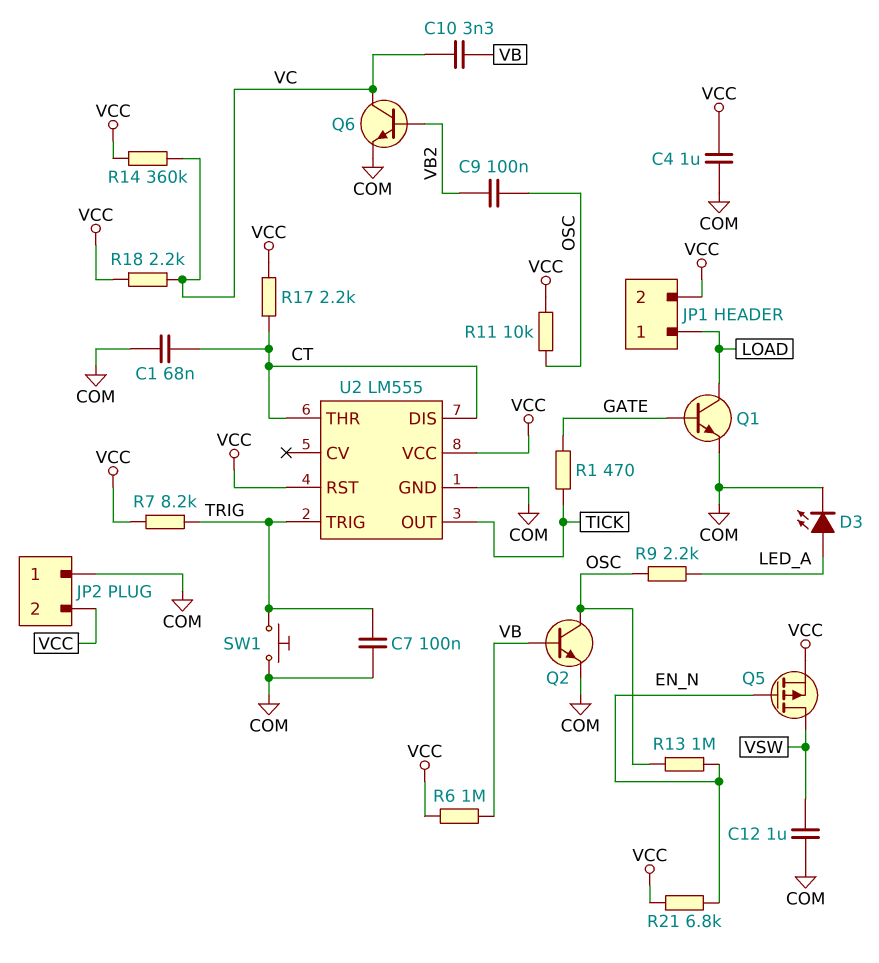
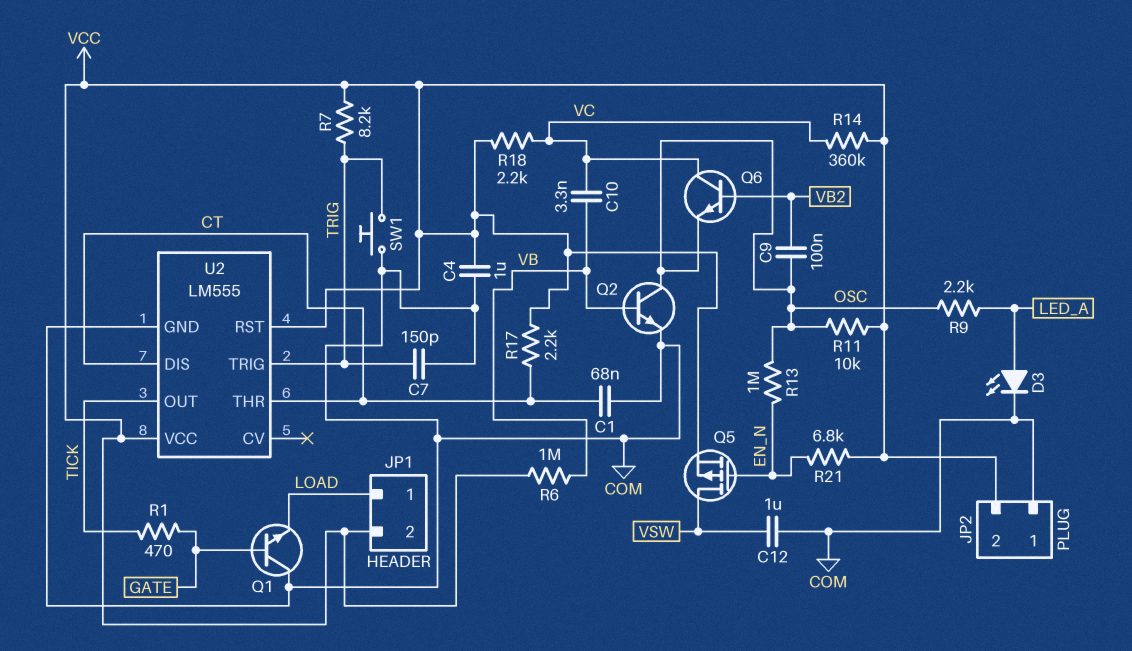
C7: 100nF (COM, TRIG) -> 150pF (COM, TRIG)
Q1: NPN (B GATE, C LOAD, E COM) -> NPN (B GATE, C COM, E LOAD)
Q6: NPN (B VB2, C VC, E COM) -> NPN (B VB2, C VC, E OSC)

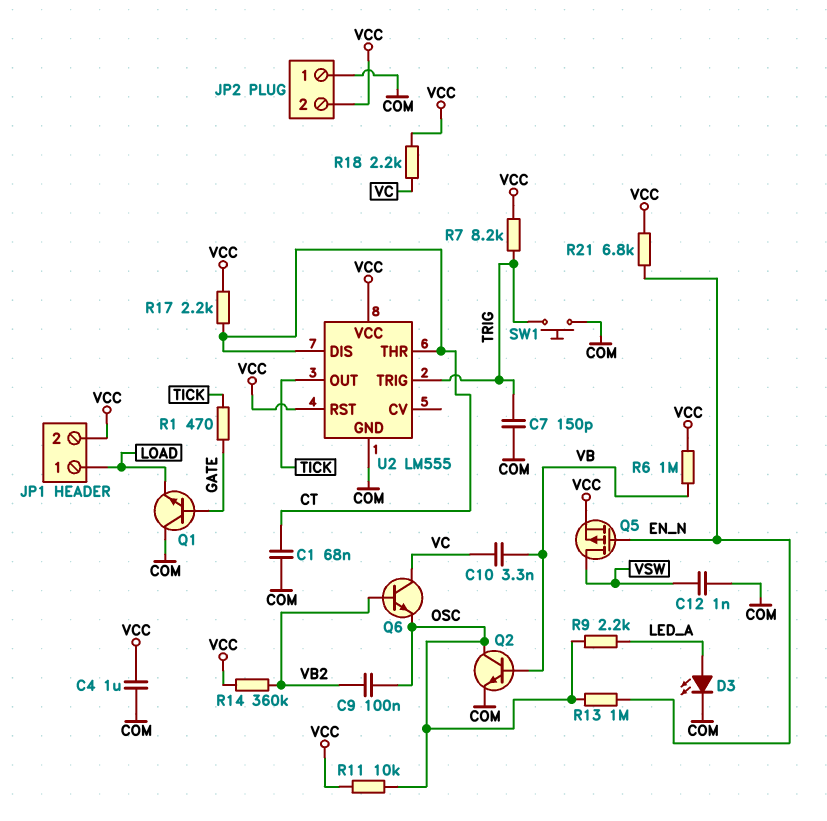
C12: 1uF (COM, VSW) -> 1nF (COM, VSW)
R14: 360k (VC, VCC) -> 360k (VB2, VCC)

